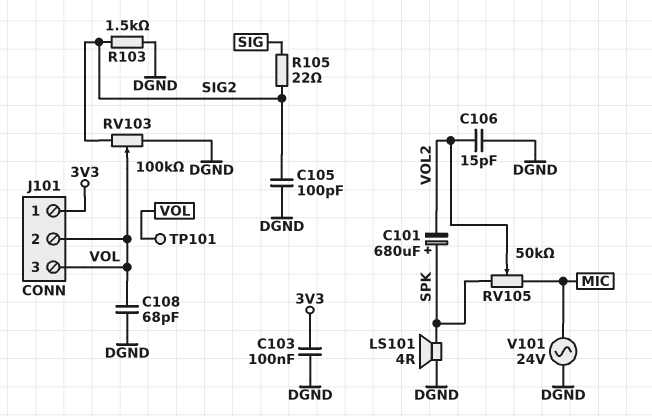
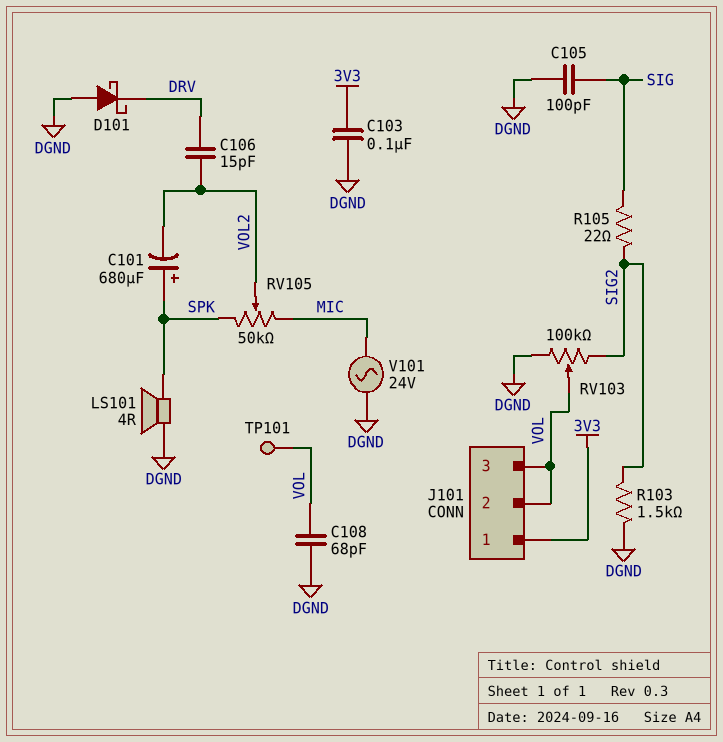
C105: 100pF (DGND, SIG2) -> 100pF (DGND, SIG)
C106: 15pF (DGND, VOL2) -> 15pF (DRV, VOL2)
D101: none -> schottky (A DGND, K DRV)

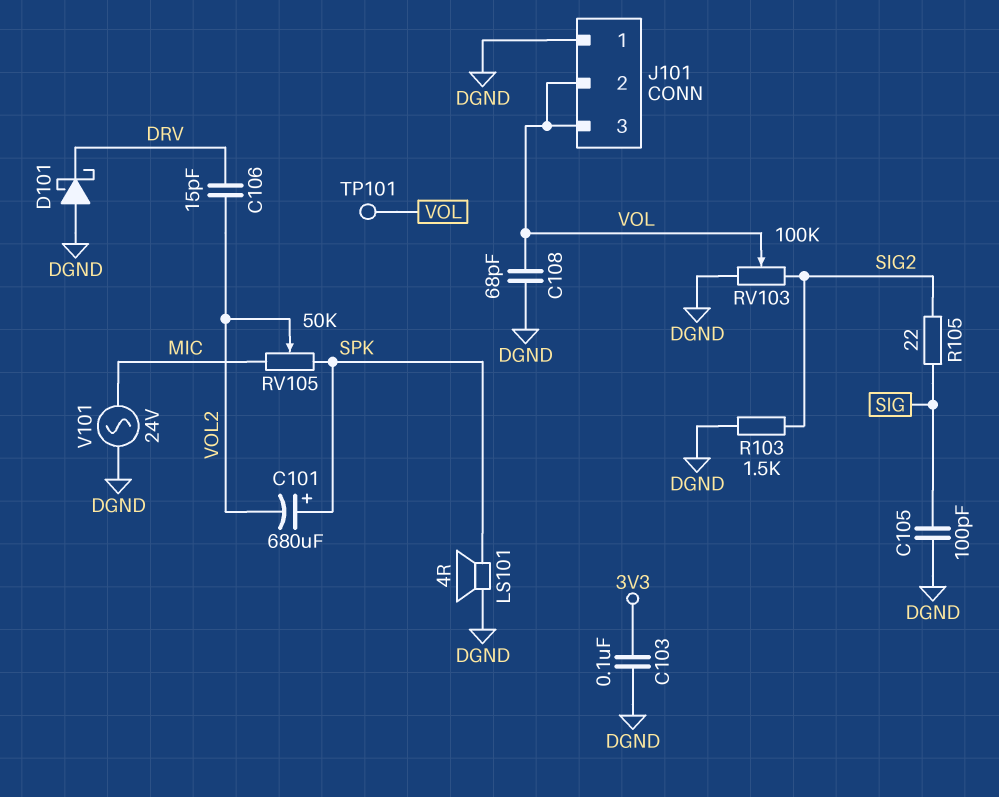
J101 pin 1: 3V3 -> DGND

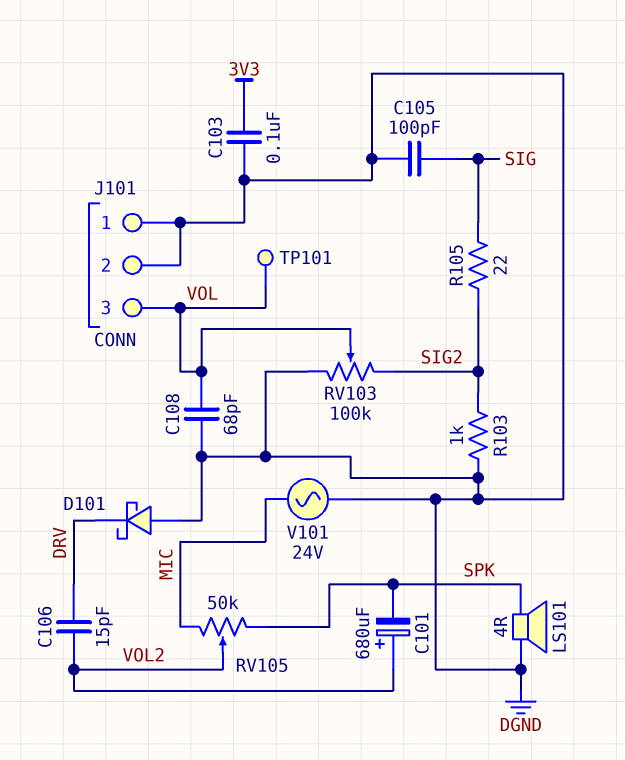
C101: 680uF (plus SPK, minus VOL2) -> 680uF (plus VOL2, minus SPK)
J101 pin 2: VOL -> DGND
R103: 1.5k (DGND, SIG2) -> 1k (DGND, SIG2)

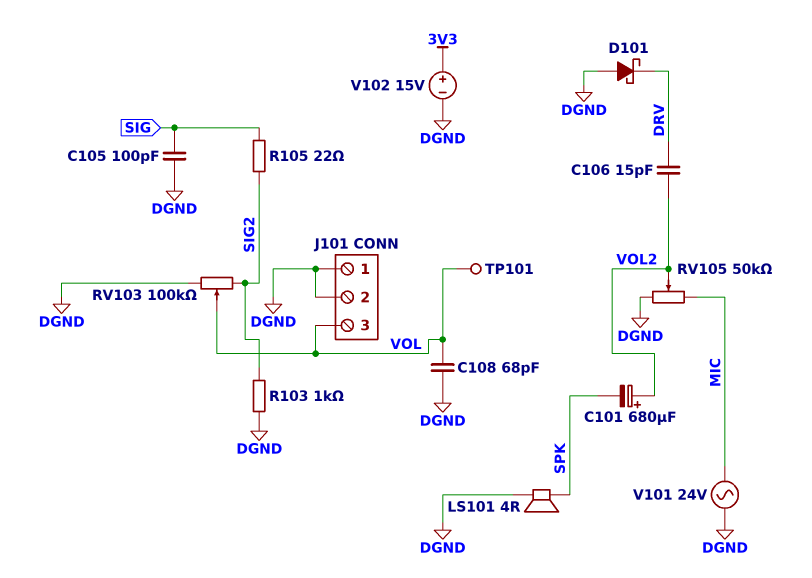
C103: 100nF (3V3, DGND) -> none
RV105: 50k (MIC, SPK, wiper VOL2) -> 50k (DGND, MIC, wiper VOL2)
V102: none -> 15V (plus 3V3, minus DGND)

